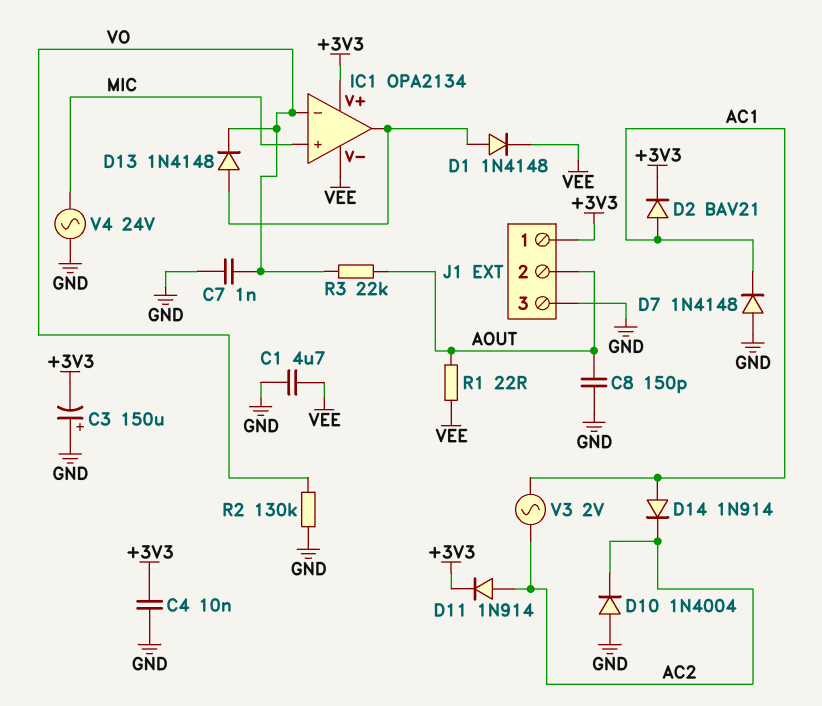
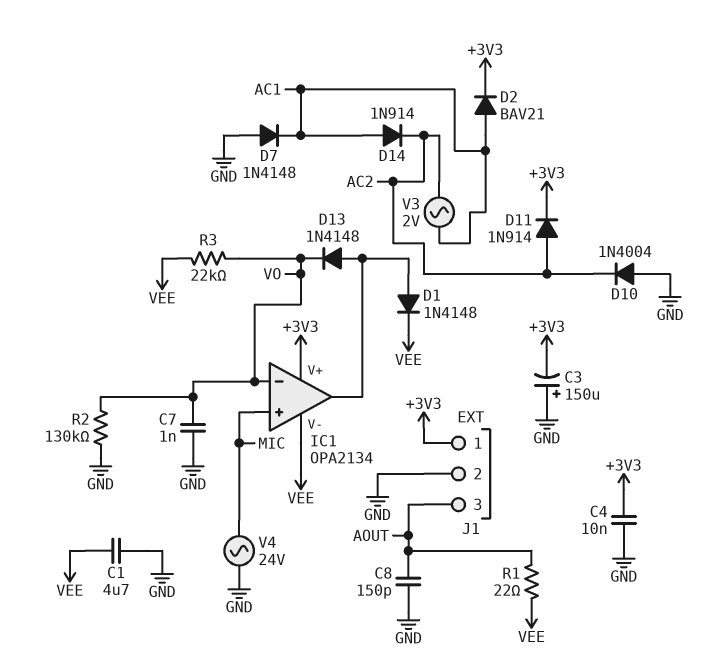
J1 pin 2: AOUT -> GND
J1 pin 3: GND -> AOUT
R3: 22k (AOUT, VO) -> 22k (VEE, VO)

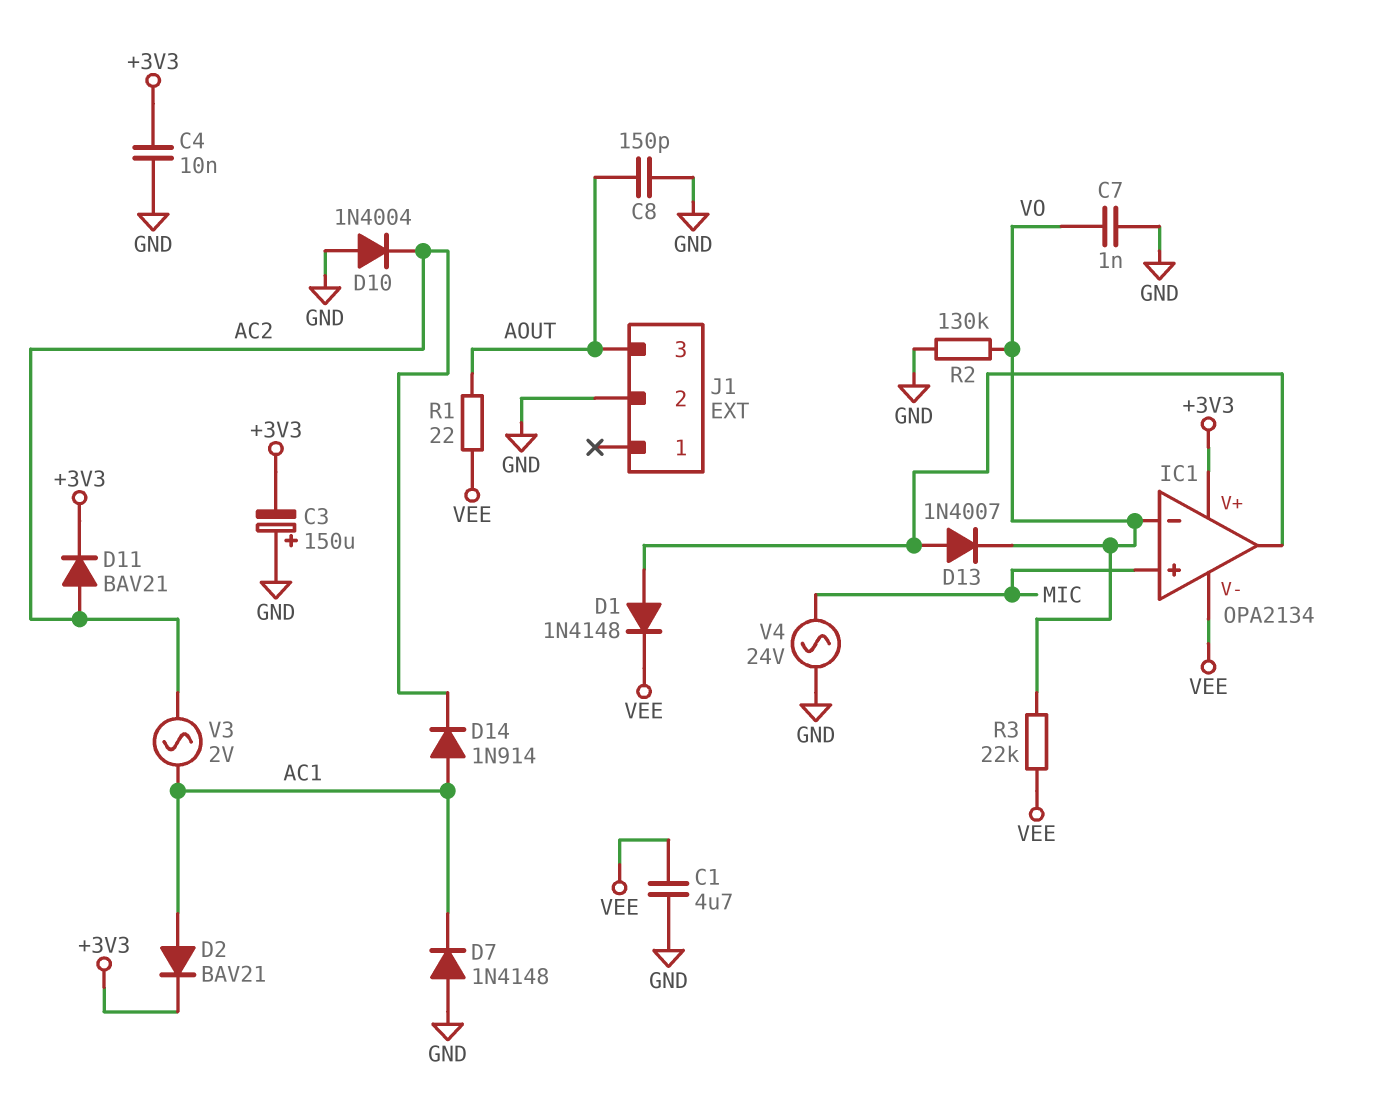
D11: diode 1N914 (A AC2, K +3V3) -> diode BAV21 (A AC2, K +3V3)
D13: diode 1N4148 (A IC1/out, K VO) -> diode 1N4007 (A IC1/out, K VO)
J1 pin 1: +3V3 -> none

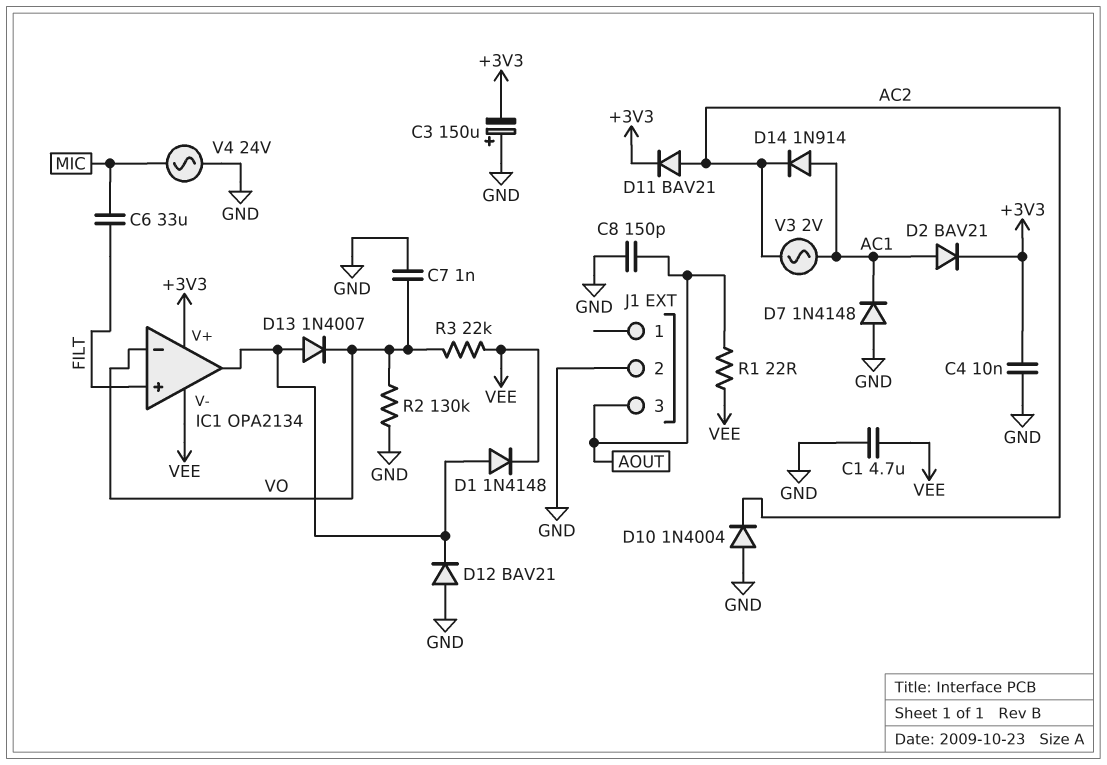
C6: none -> 33uF (FILT, MIC)
D12: none -> diode BAV21 (A GND, K IC1/out)
IC1 pin in+: MIC -> FILT

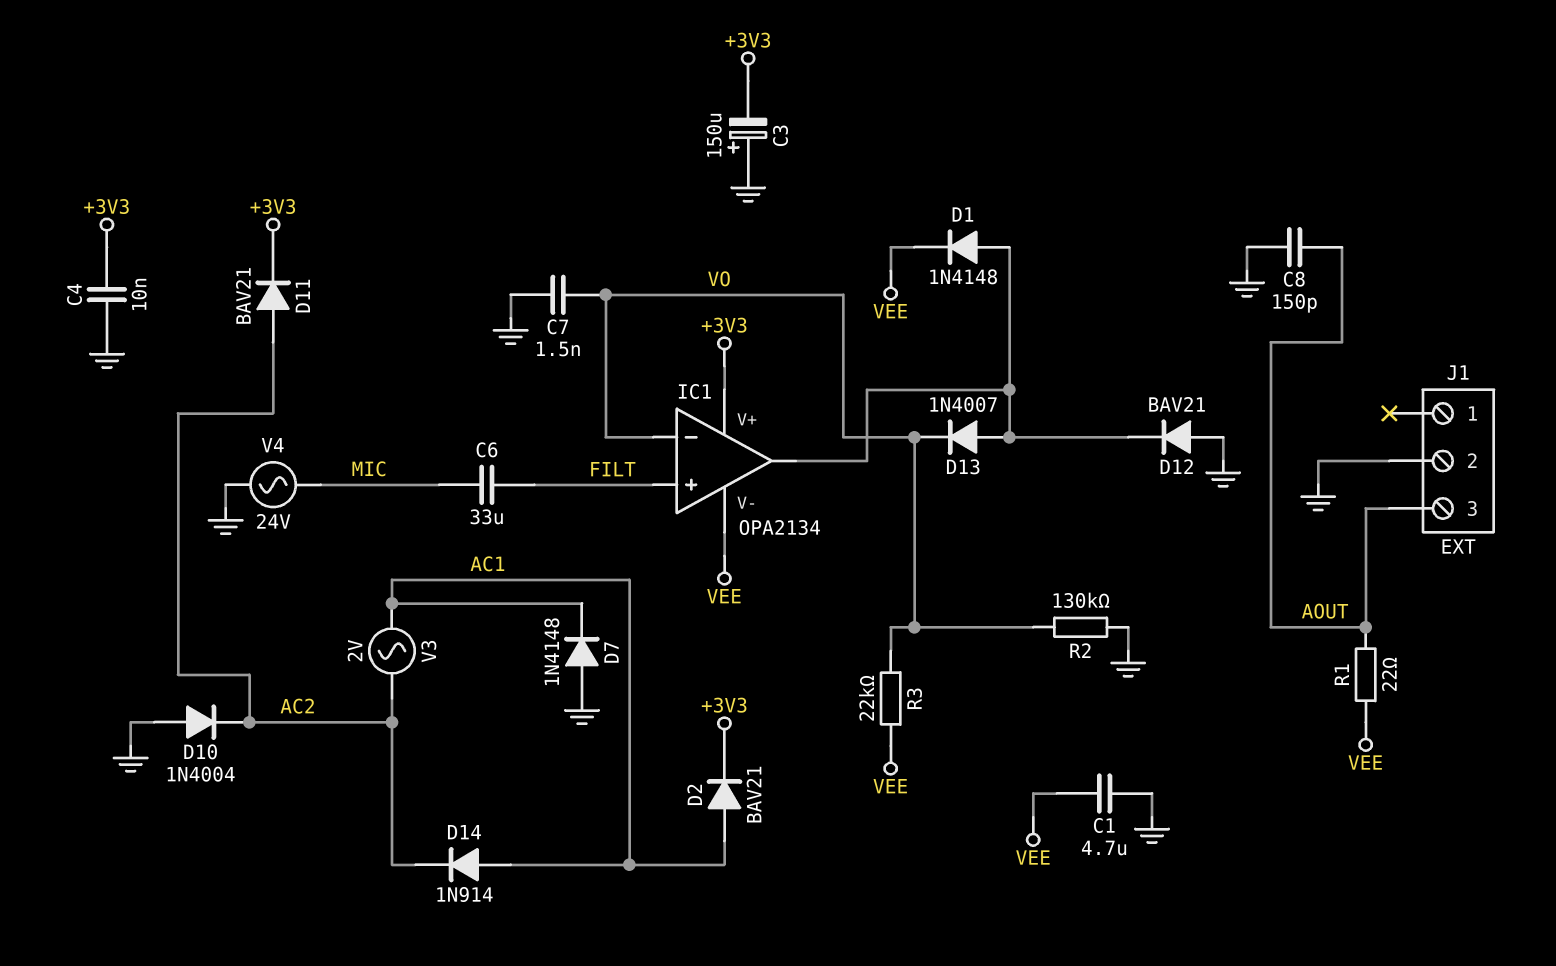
C7: 1nF (GND, VO) -> 1.5nF (GND, VO)

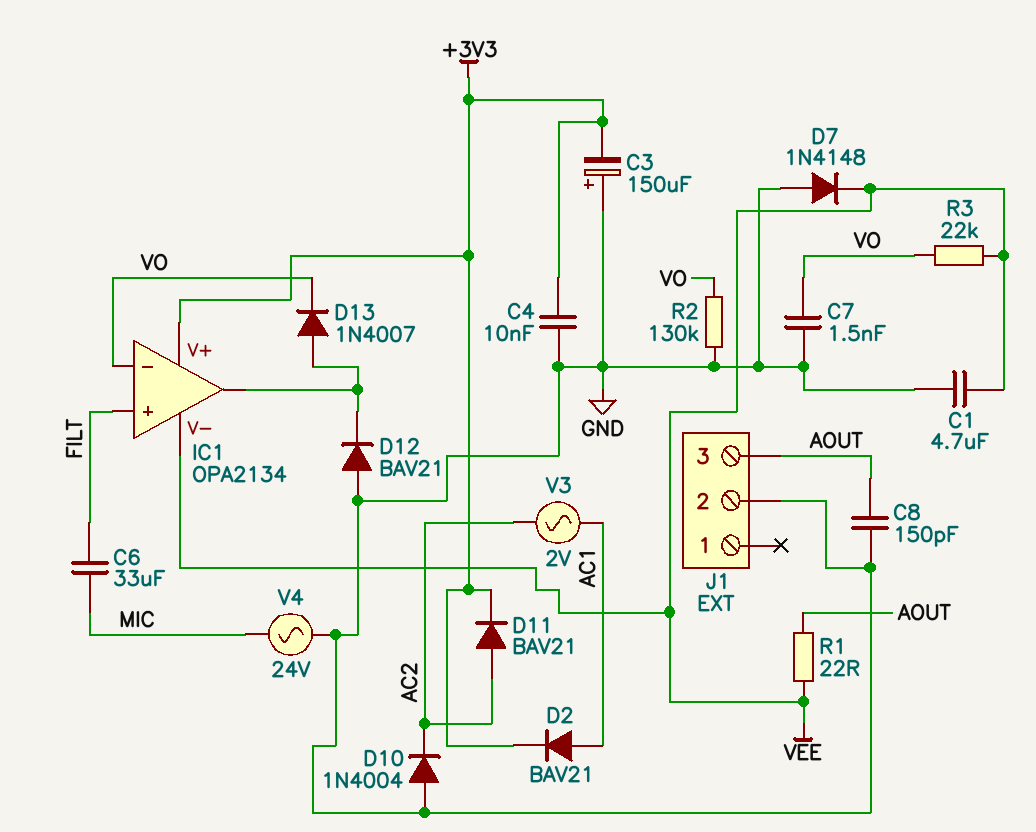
D1: diode 1N4148 (A IC1/out, K VEE) -> none
D7: diode 1N4148 (A GND, K AC1) -> diode 1N4148 (A GND, K VEE)
D14: diode 1N914 (A AC1, K AC2) -> none

